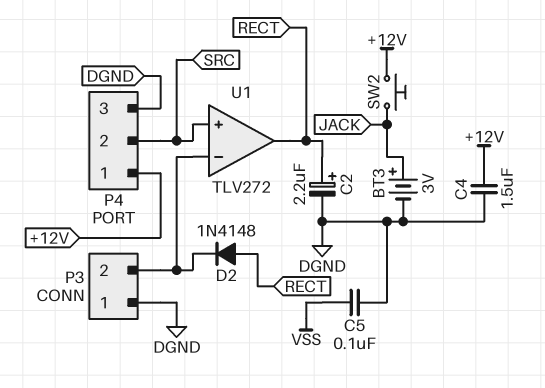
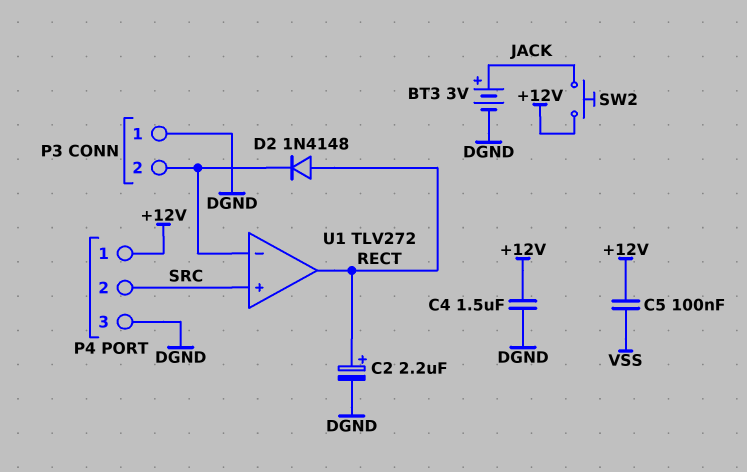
C5: 100nF (DGND, VSS) -> 100nF (+12V, VSS)

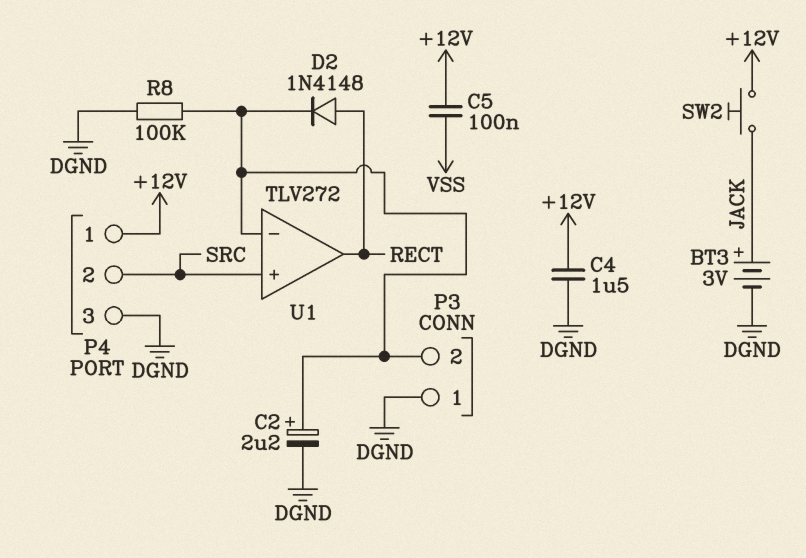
C2: 2.2uF (plus RECT, minus DGND) -> 2.2uF (plus P3/2, minus DGND)
R8: none -> 100k (DGND, P3/2)

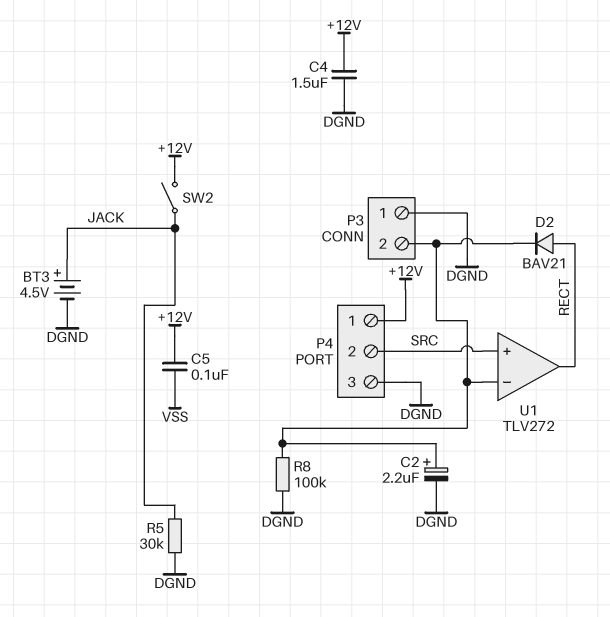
BT3: 3V (plus JACK, minus DGND) -> 4.5V (plus JACK, minus DGND)
D2: diode 1N4148 (A RECT, K P3/2) -> diode BAV21 (A RECT, K P3/2)
R5: none -> 30k (DGND, JACK)
SW2: button (+12V, JACK) -> switch (+12V, JACK)

